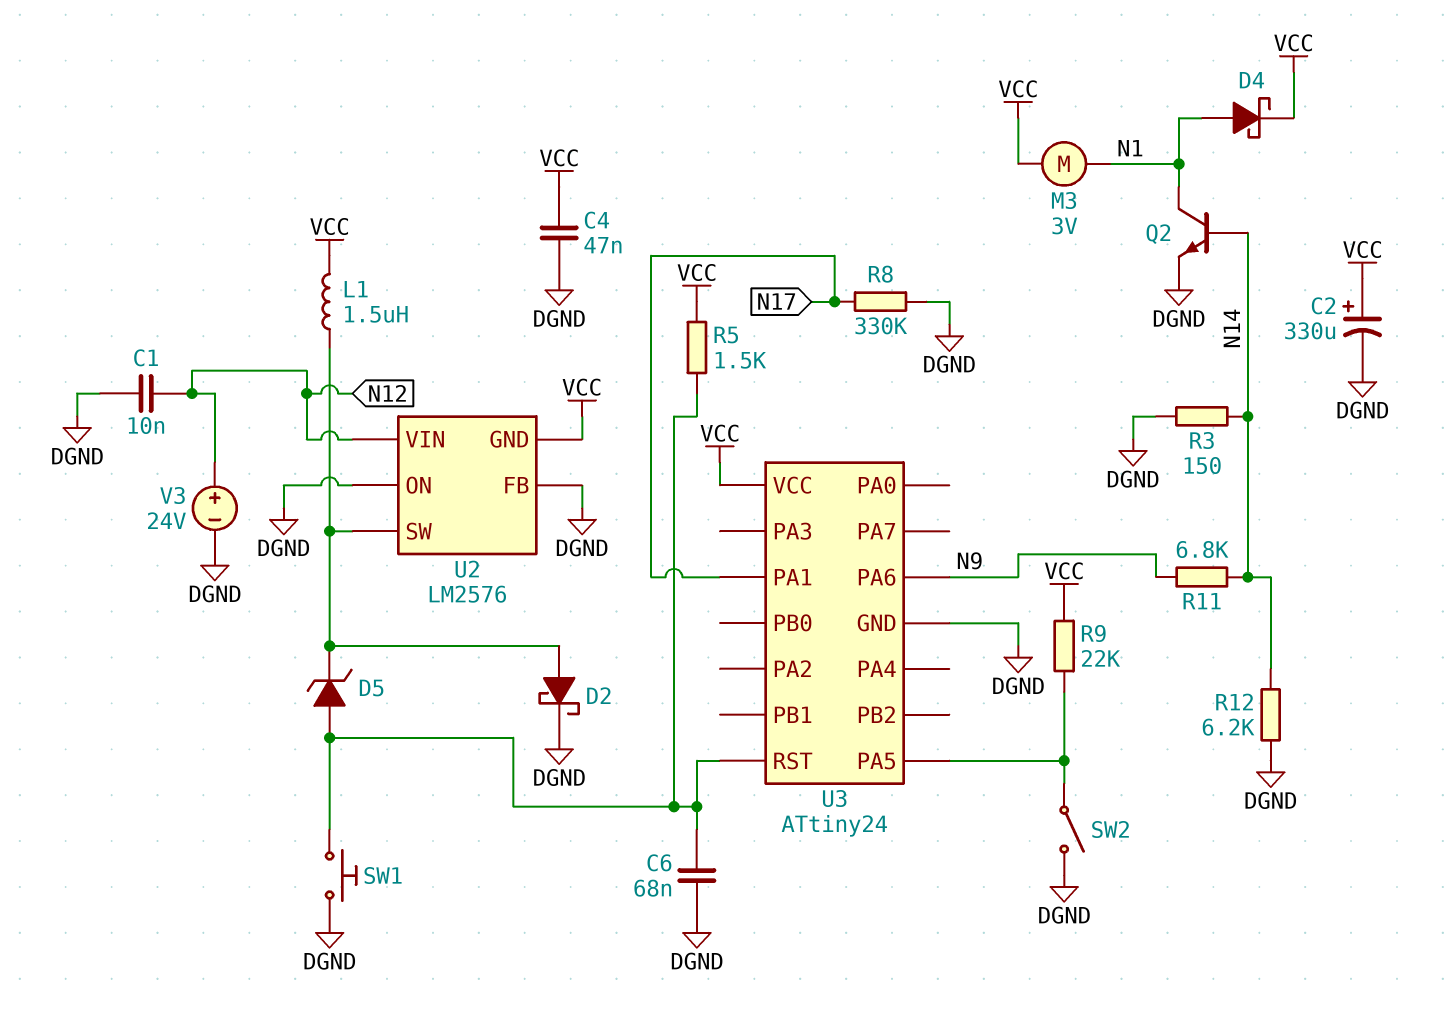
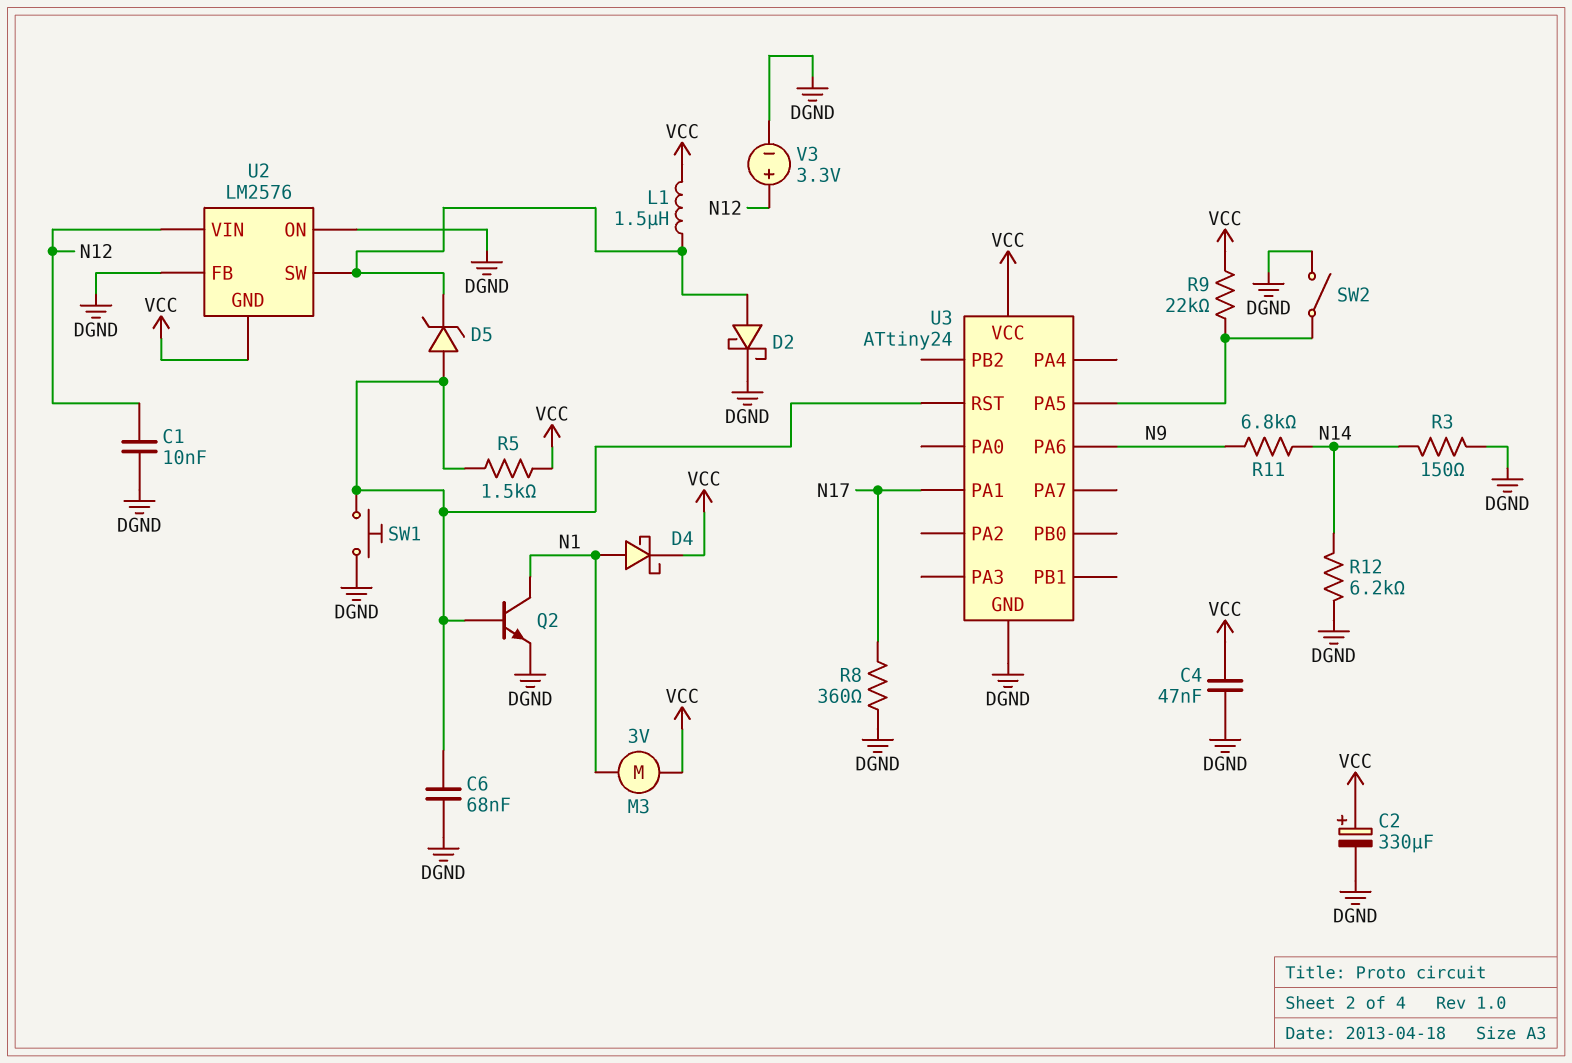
Q2: NPN (B N14, C N1, E DGND) -> NPN (B U3/RST, C N1, E DGND)
R8: 330k (DGND, N17) -> 360 (DGND, N17)
V3: 24V (plus N12, minus DGND) -> 3.3V (plus N12, minus DGND)

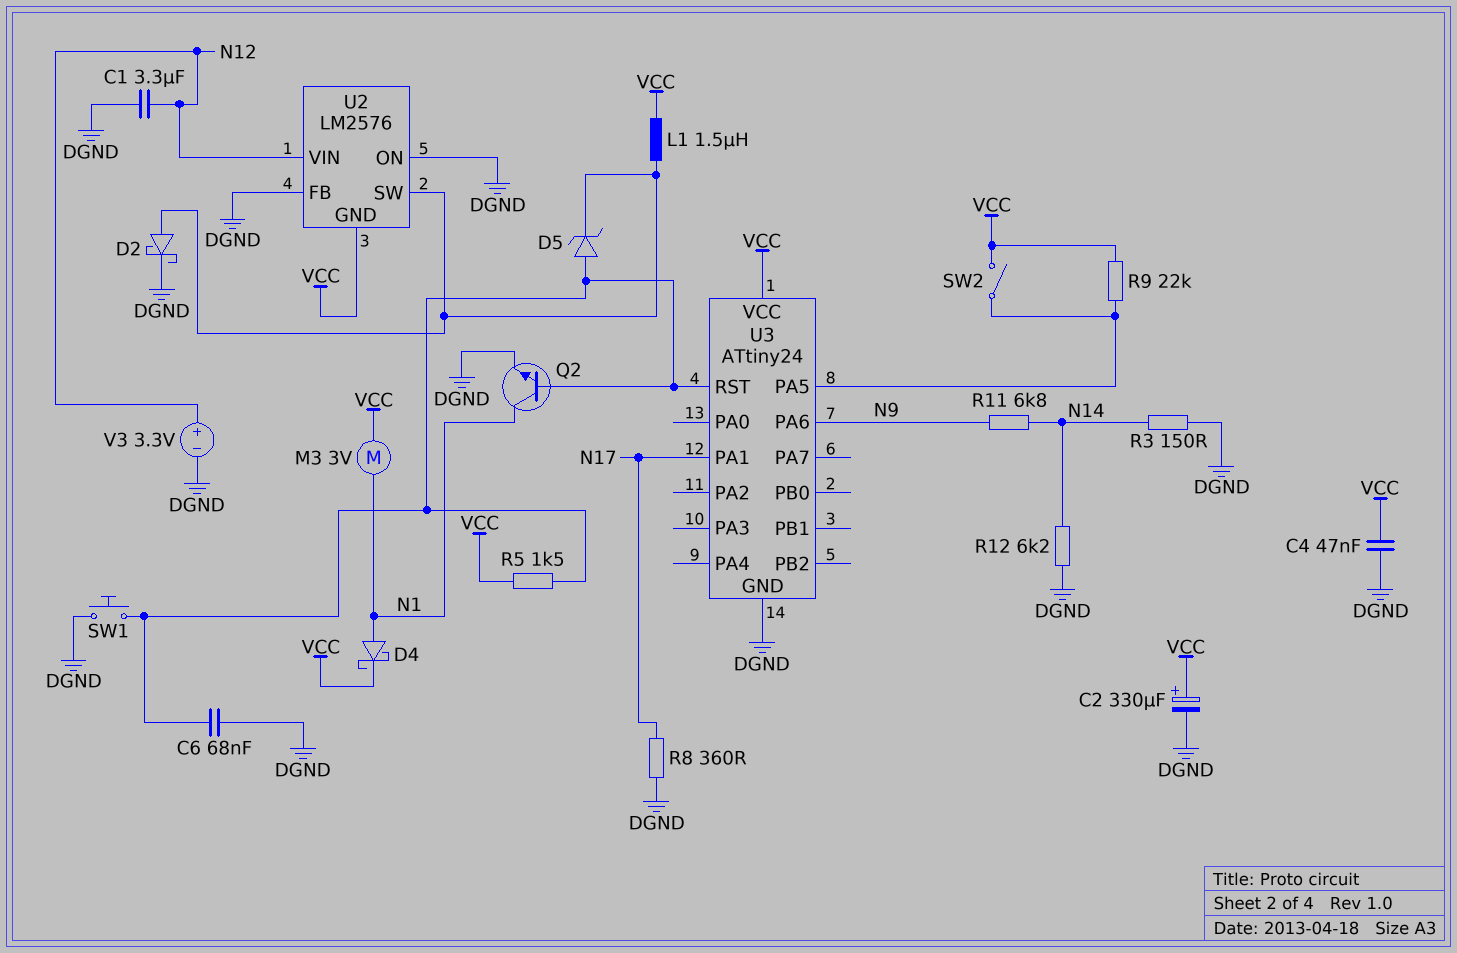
C1: 10nF (DGND, N12) -> 3.3uF (DGND, N12)
SW2: switch (DGND, U3/PA5) -> switch (U3/PA5, VCC)

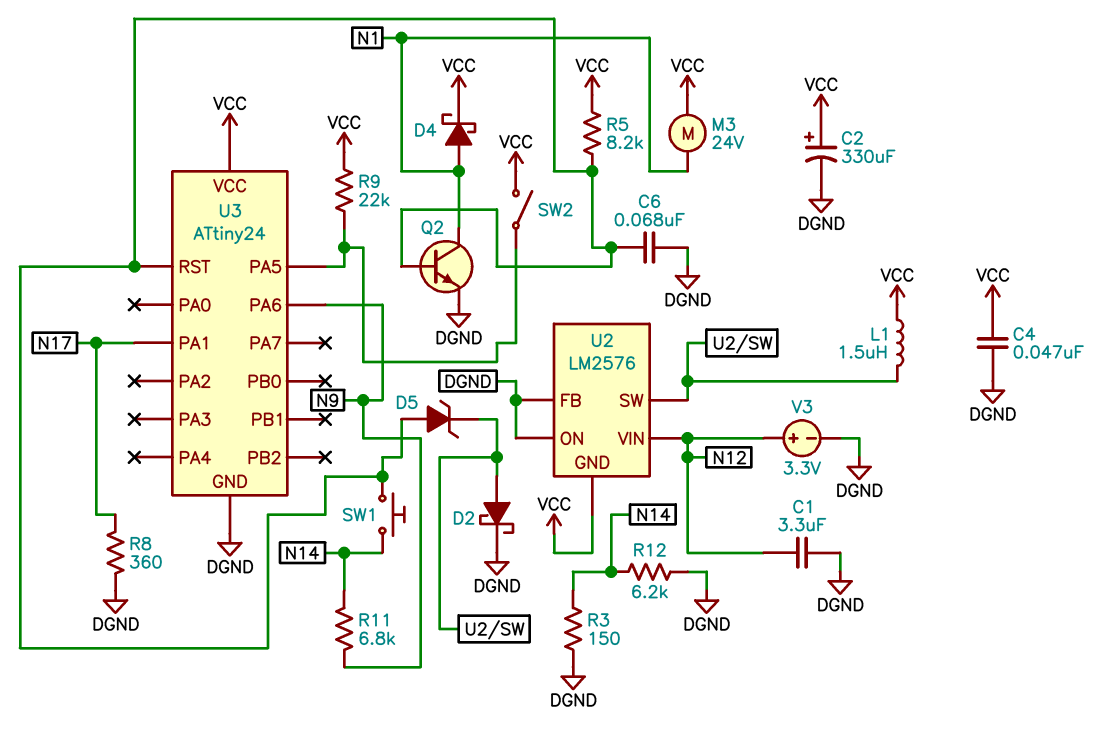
M3: motor 3V (N1, VCC) -> motor 24V (N1, VCC)
R5: 1.5k (U3/RST, VCC) -> 8.2k (U3/RST, VCC)
SW1: button (DGND, U3/RST) -> button (N14, U3/RST)

